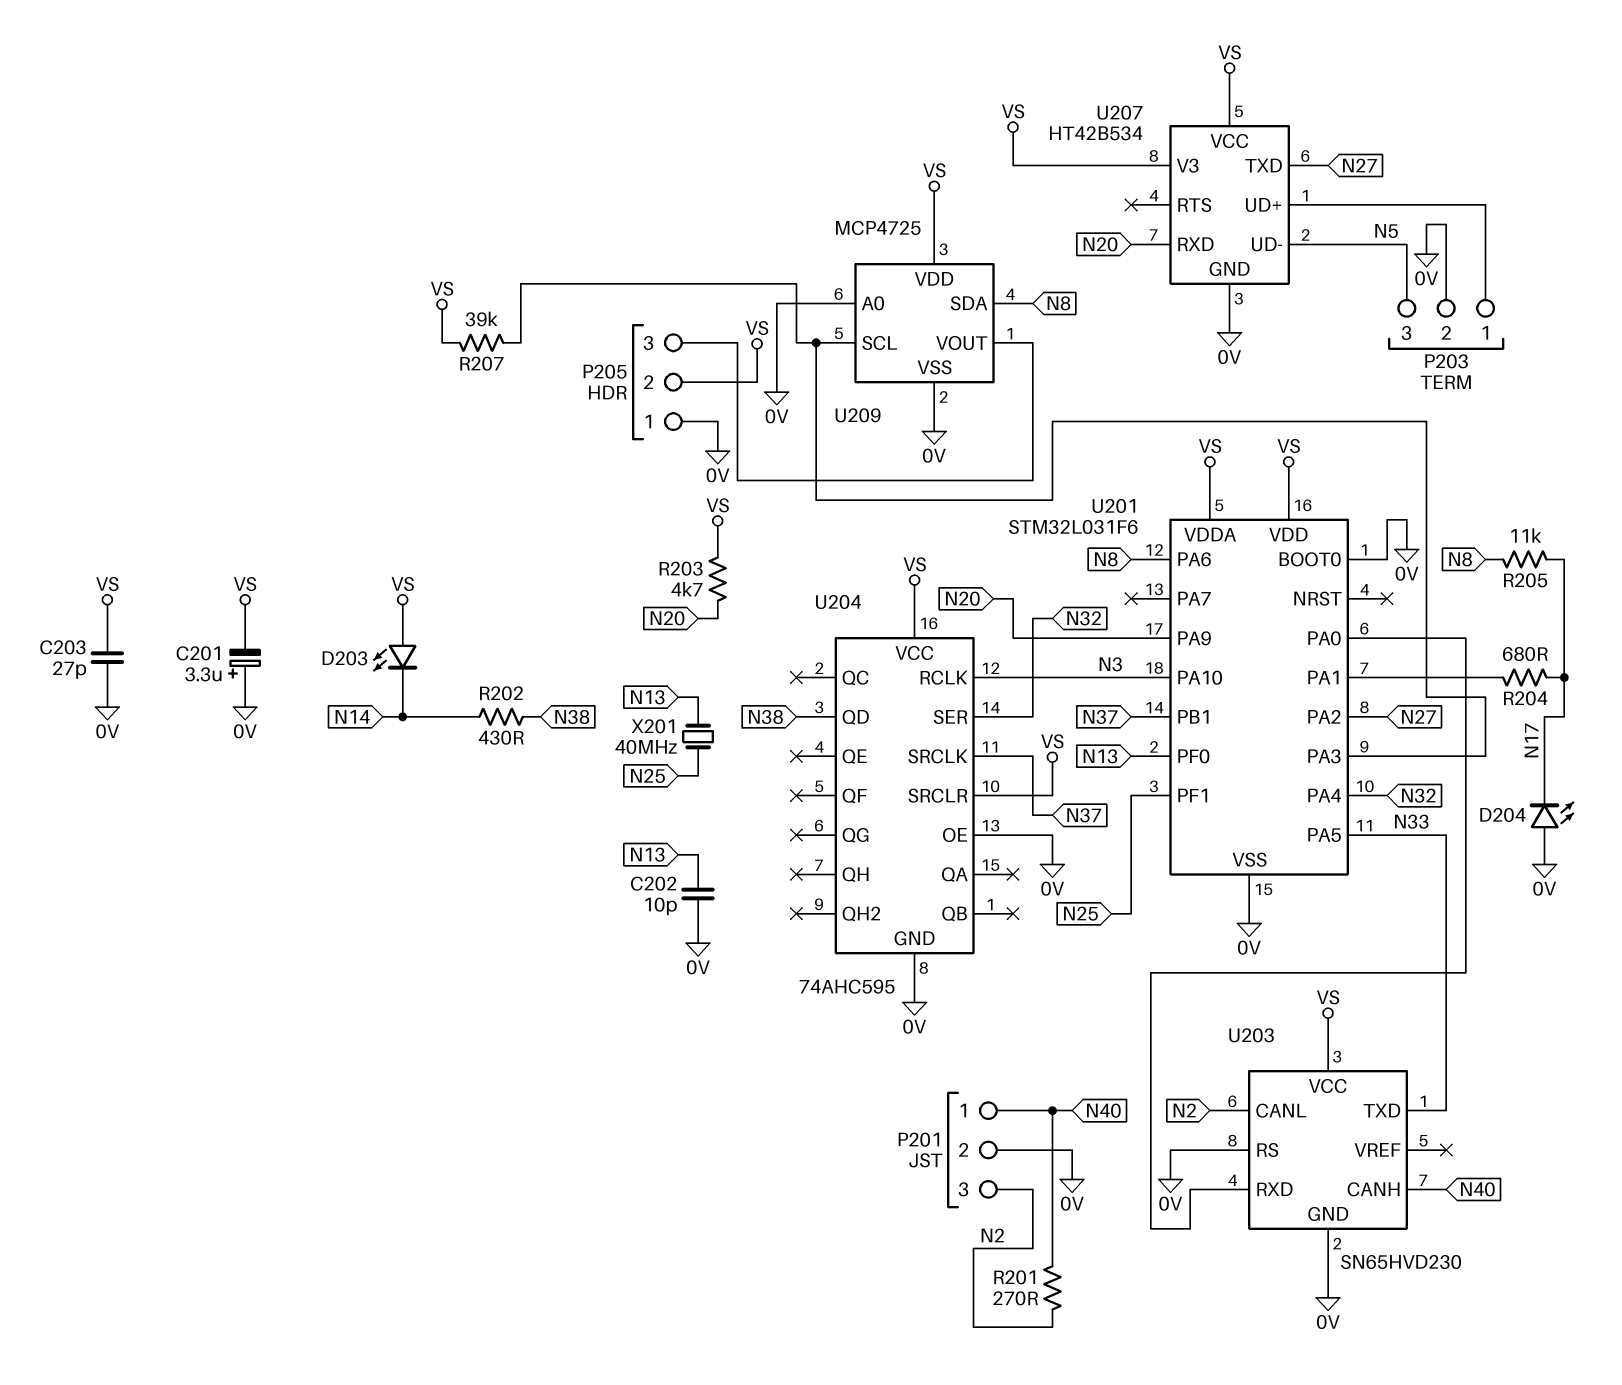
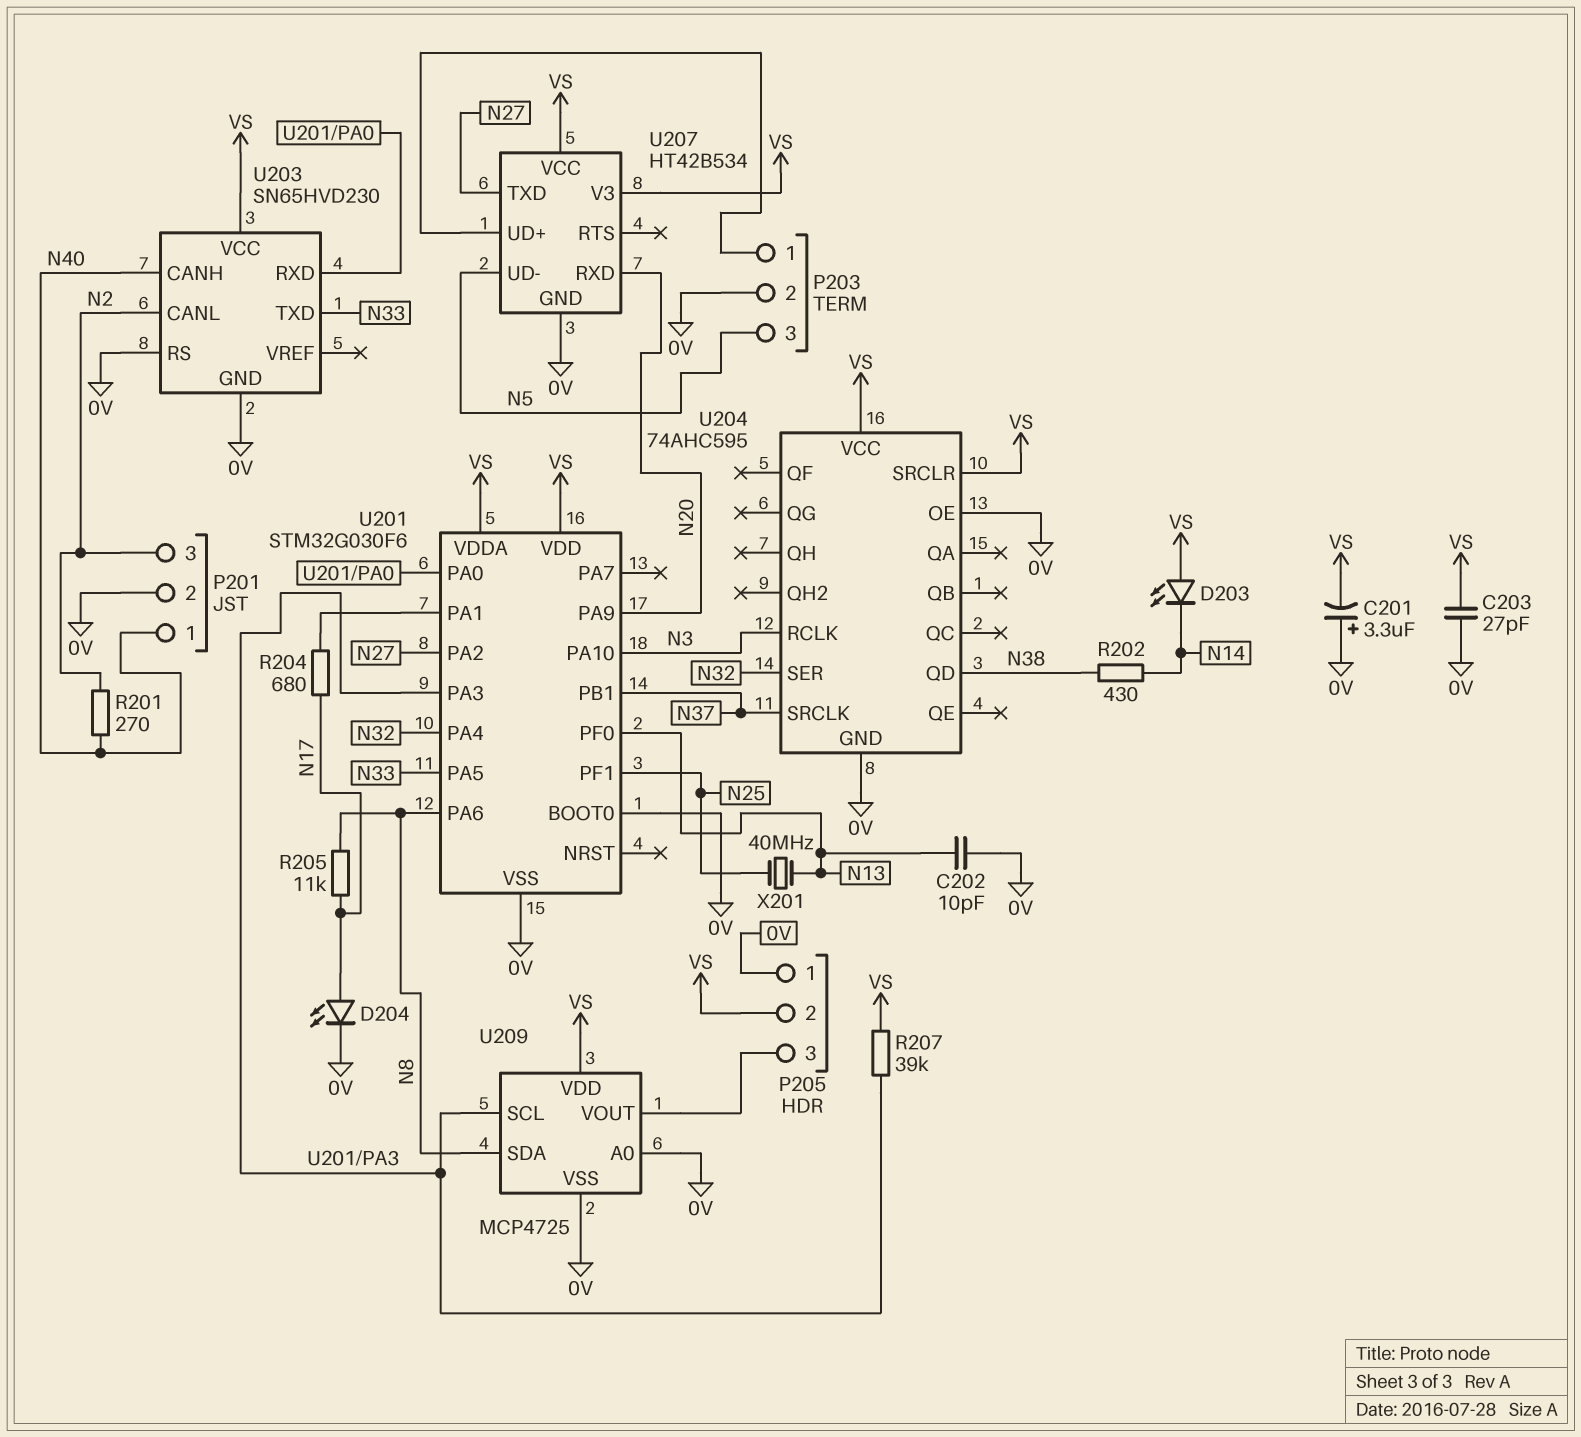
D204: LED (A 0V, K N17) -> LED (A N17, K 0V)
R203: 4.7k (N20, VS) -> none
U201: STM32L031F6 -> STM32G030F6

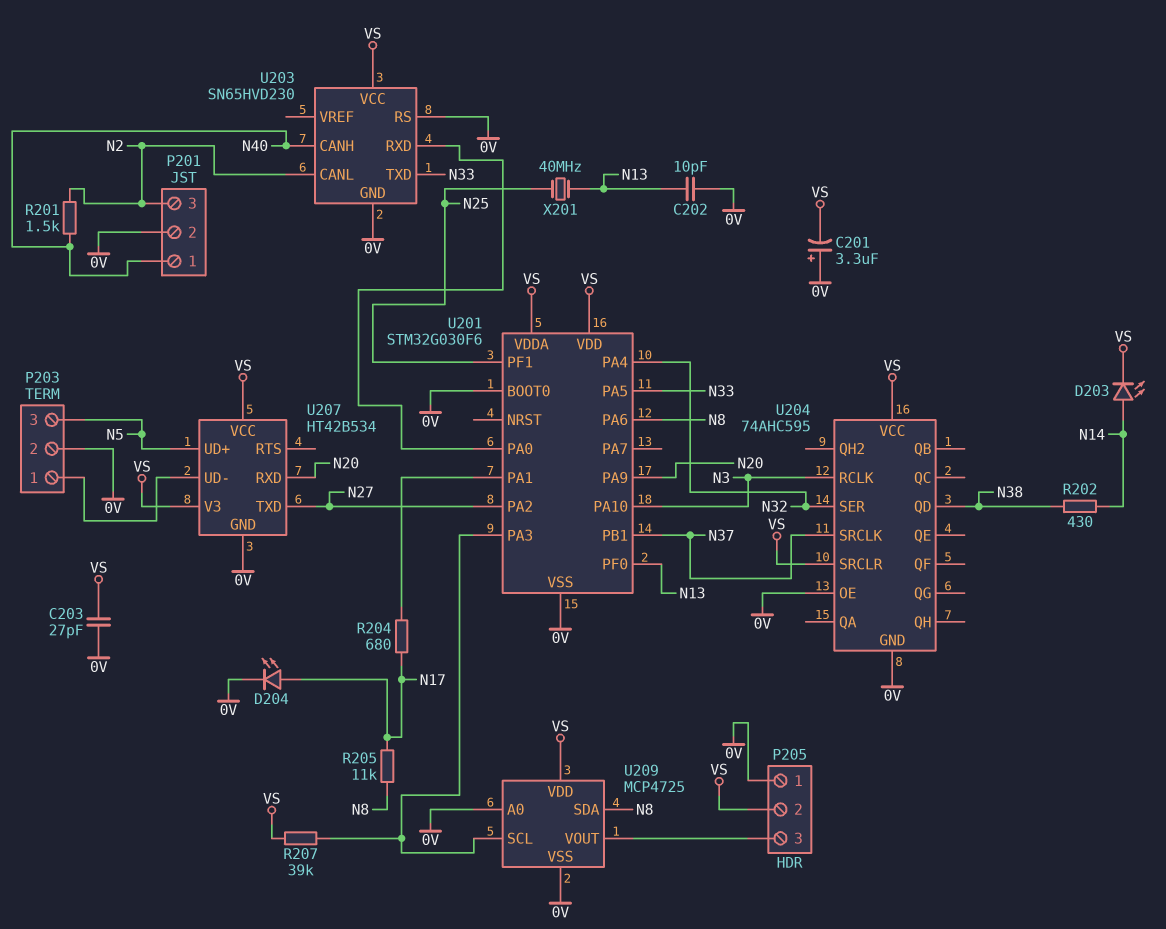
D203: LED (A VS, K N14) -> LED (A N14, K VS)
R201: 270 (N2, N40) -> 1.5k (N2, N40)
U207 pin UD+: P203/1 -> N5
U207 pin UD-: N5 -> P203/1

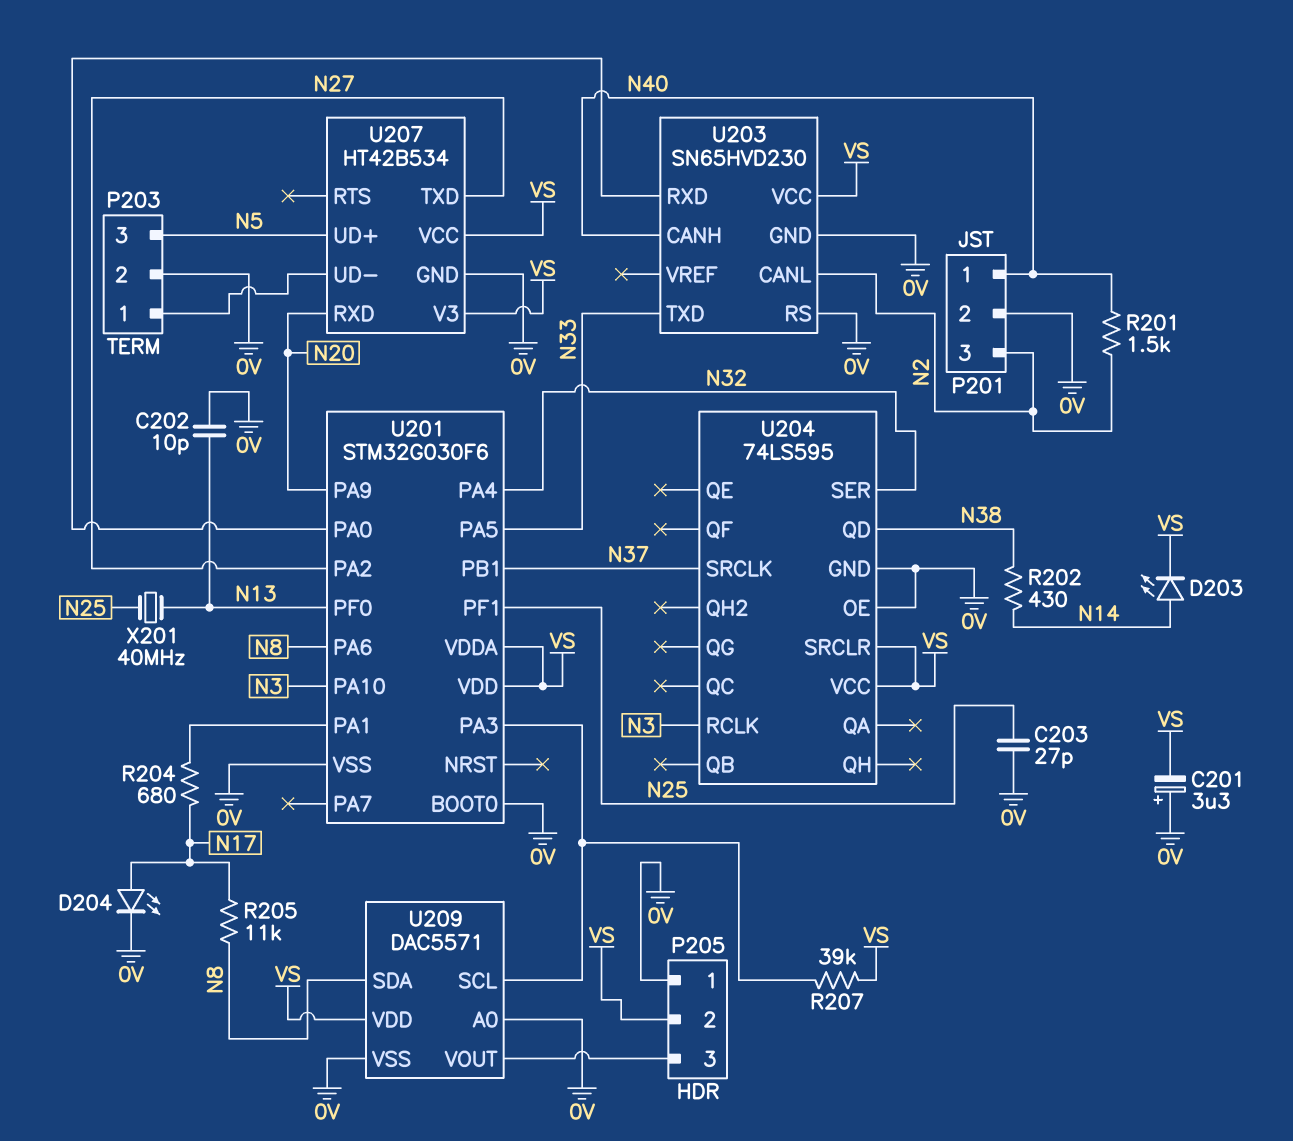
C203: 27pF (0V, VS) -> 27pF (0V, N25)
U204: 74AHC595 -> 74LS595
U209: MCP4725 -> DAC5571

